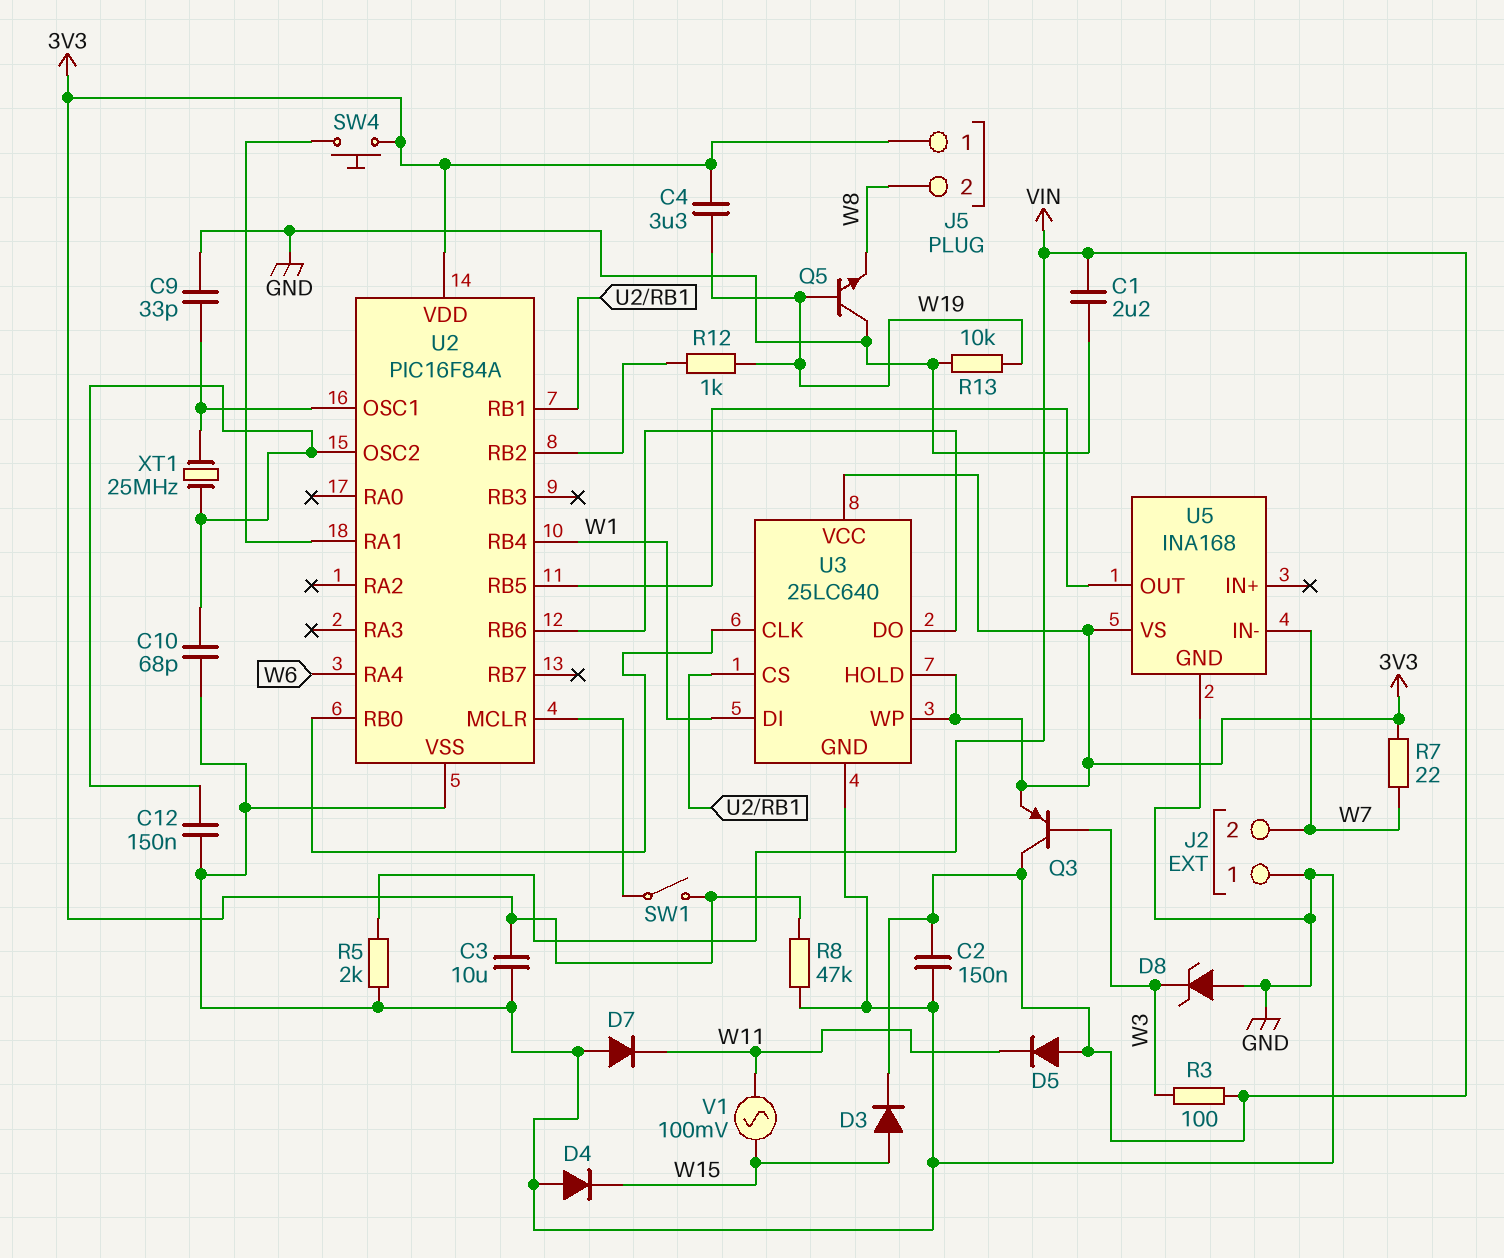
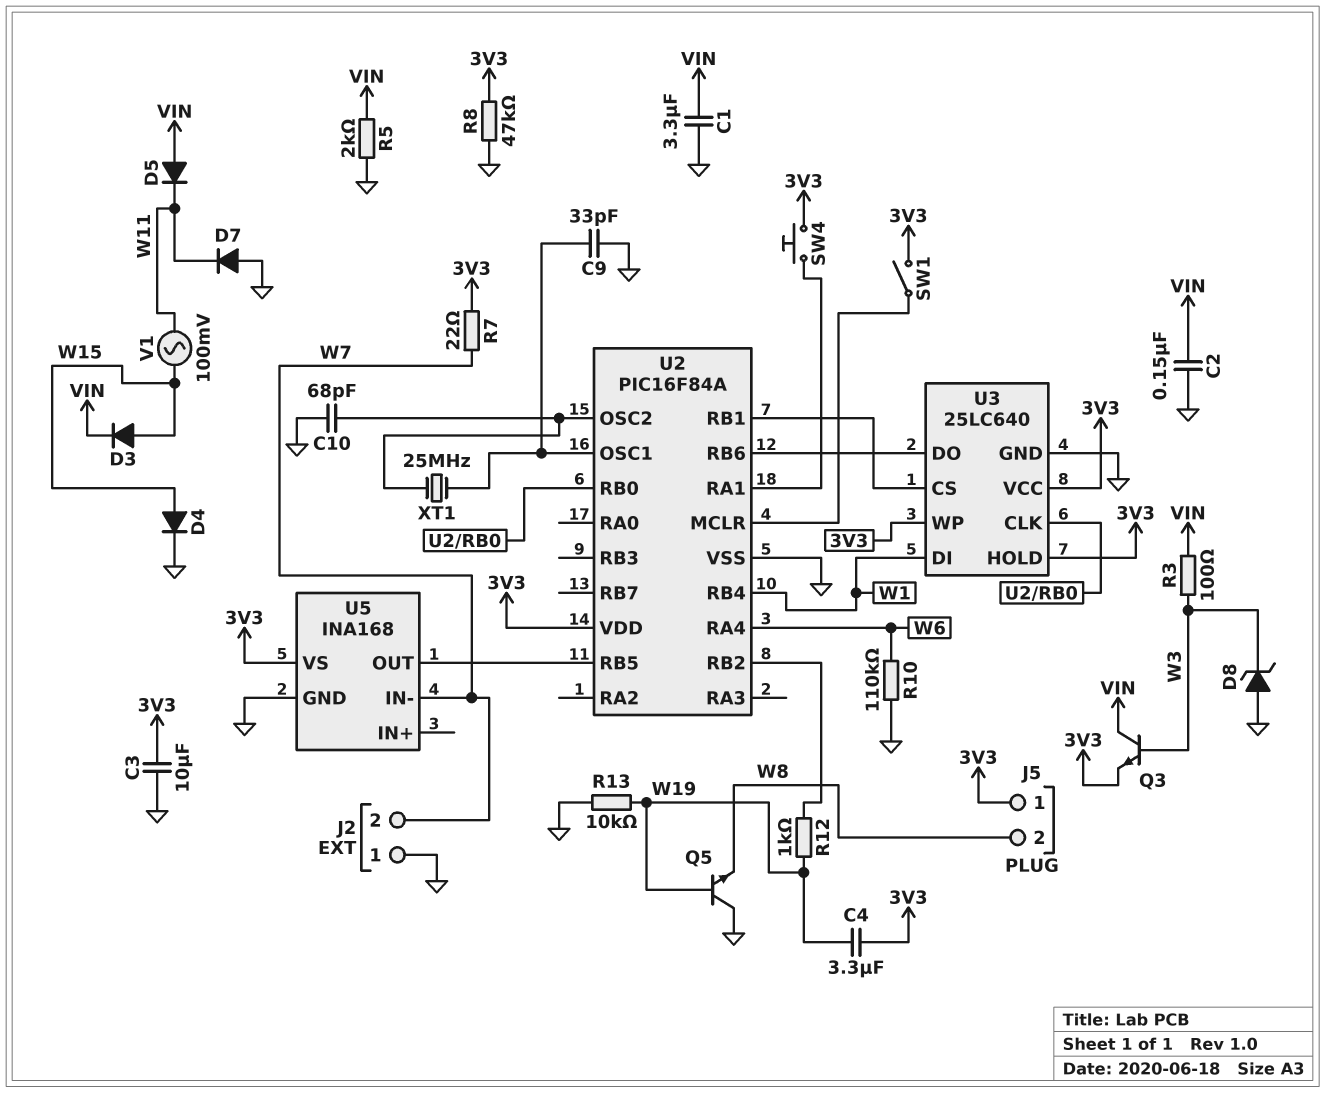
C1: 2.2uF (GND, VIN) -> 3.3uF (GND, VIN)
C12: 150nF (GND, U2/OSC2) -> none
D4: diode (A GND, K W15) -> diode (A W15, K GND)
Q3: PNP (B W3, C VIN, E 3V3) -> NPN (B W3, C VIN, E 3V3)
R10: none -> 110k (GND, W6)

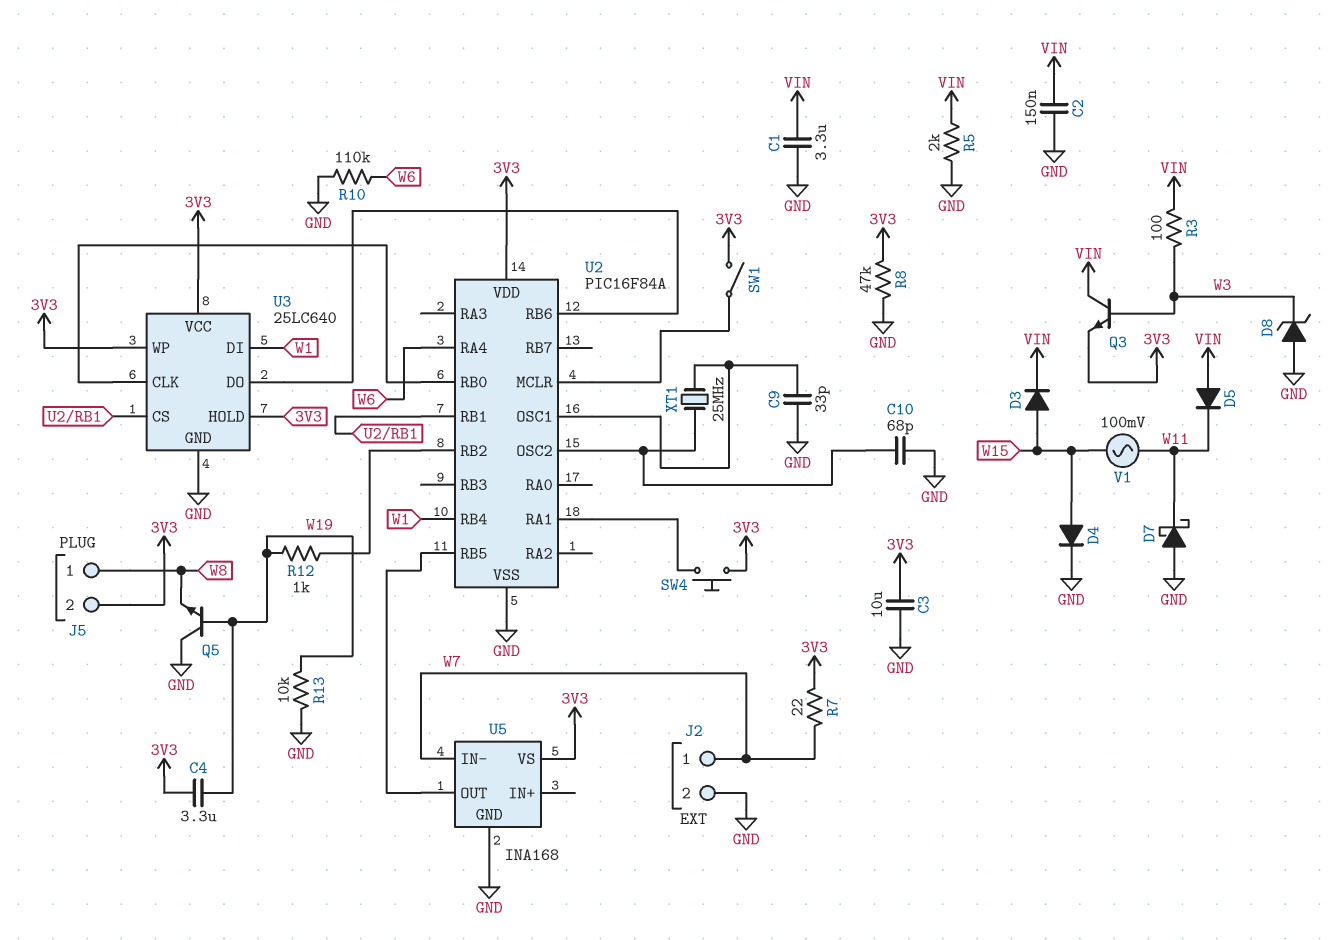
D7: diode (A GND, K W11) -> schottky (A GND, K W11)
J2 pin 1: GND -> W7
J2 pin 2: W7 -> GND
J5 pin 1: 3V3 -> W8
J5 pin 2: W8 -> 3V3

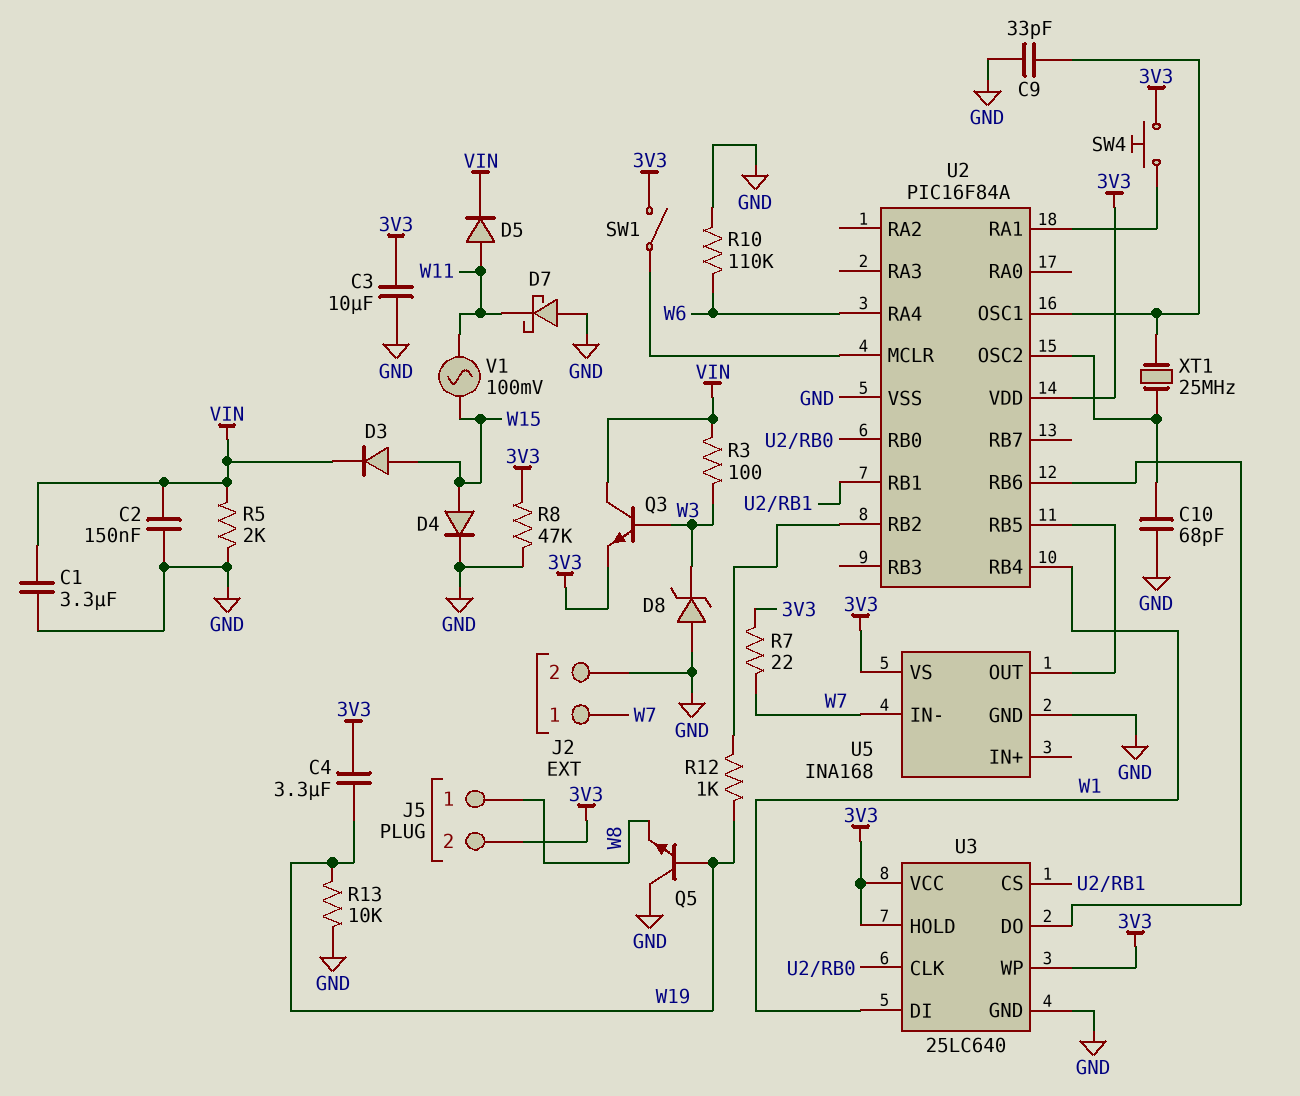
D5: diode (A VIN, K W11) -> diode (A W11, K VIN)

